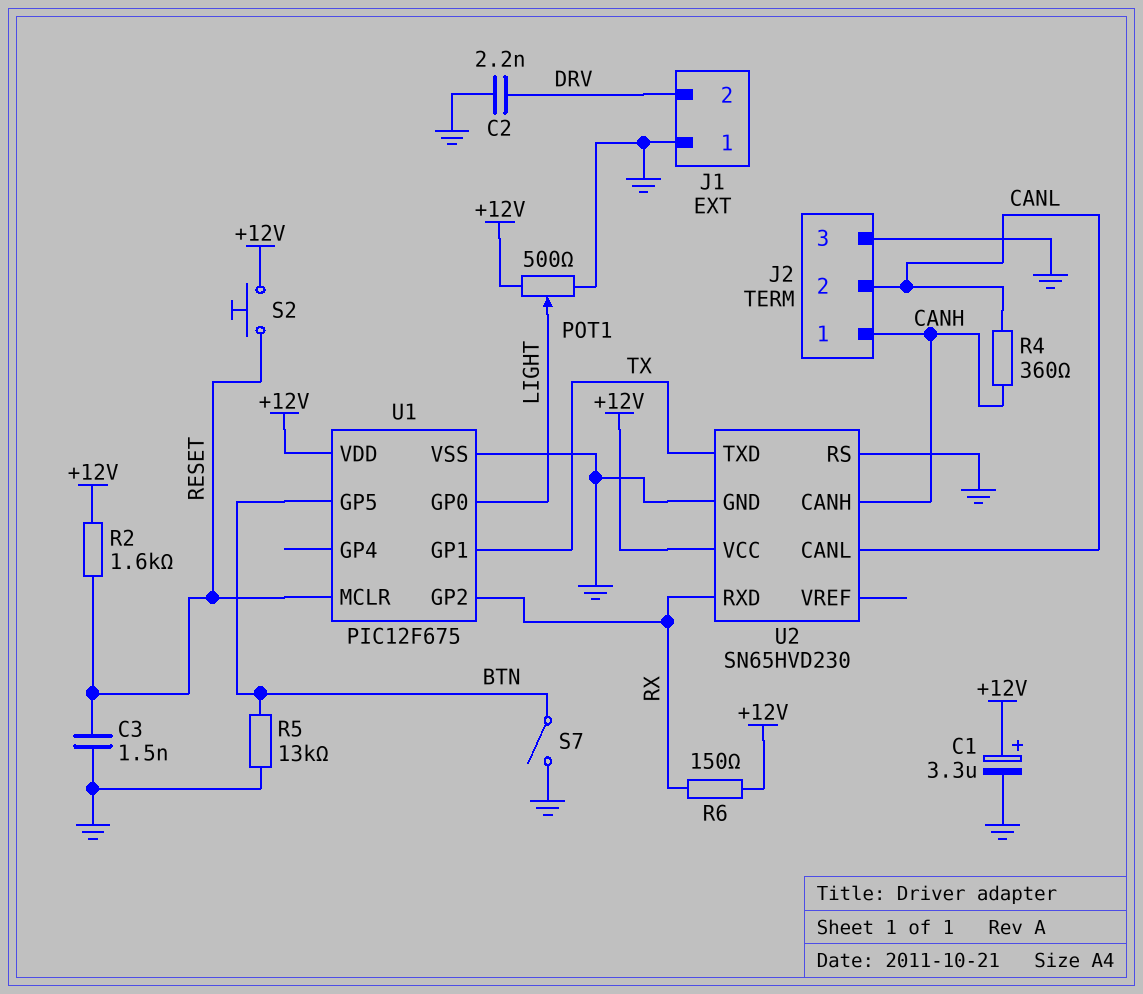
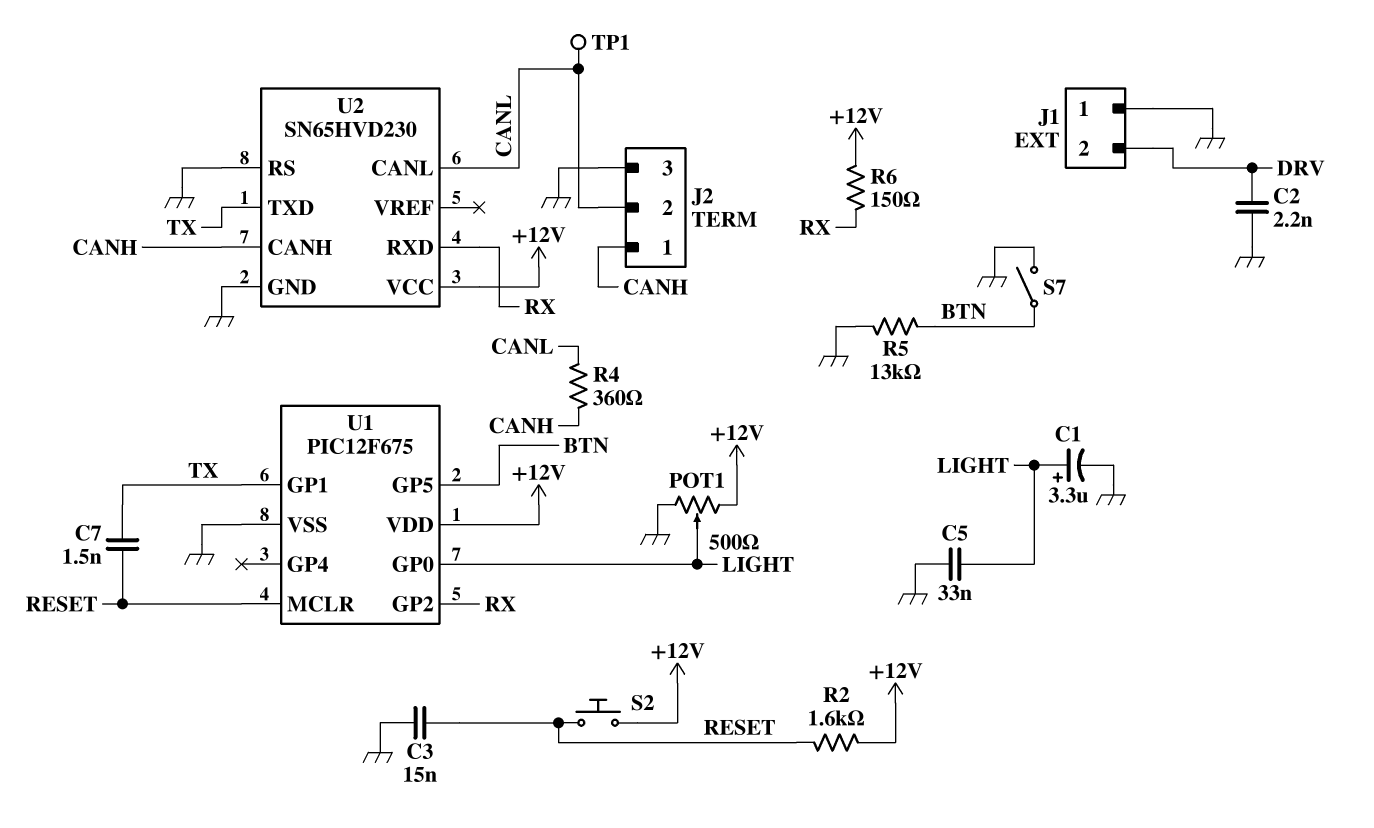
C1: 3.3uF (plus +12V, minus GND) -> 3.3uF (plus LIGHT, minus GND)
C3: 1.5nF (GND, RESET) -> 15nF (GND, RESET)
C5: none -> 33nF (GND, LIGHT)
C7: none -> 1.5nF (RESET, TX)
TP1: none -> test point (CANL)

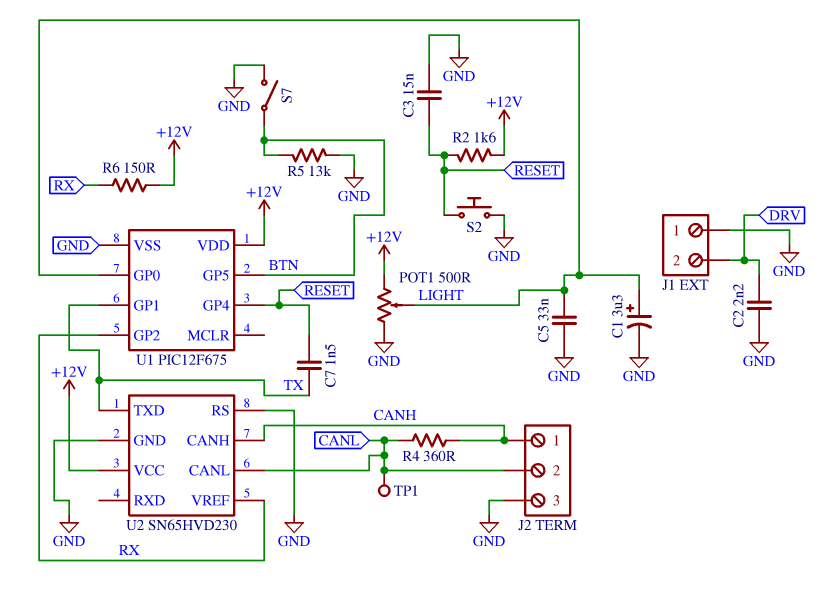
S2: button (+12V, RESET) -> button (GND, RESET)
U1 pin GP4: none -> RESET
U1 pin MCLR: RESET -> none
U2 pin RXD: RX -> none
U2 pin VREF: none -> RX

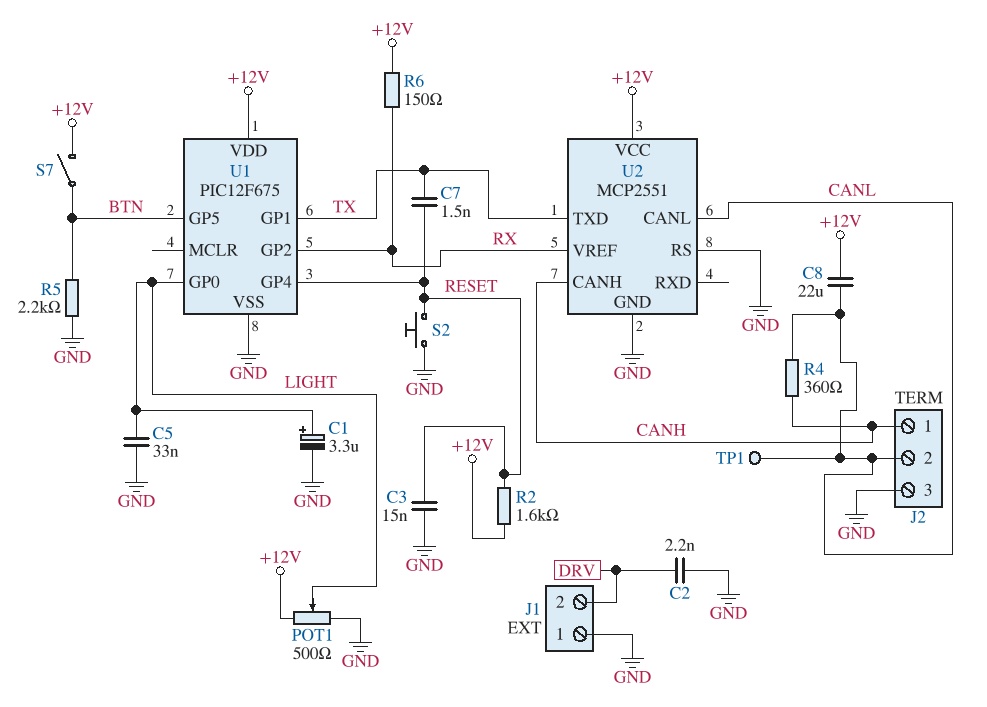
C8: none -> 22uF (+12V, CANL)
R5: 13k (BTN, GND) -> 2.2k (BTN, GND)
S7: switch (BTN, GND) -> switch (+12V, BTN)
U2: SN65HVD230 -> MCP2551

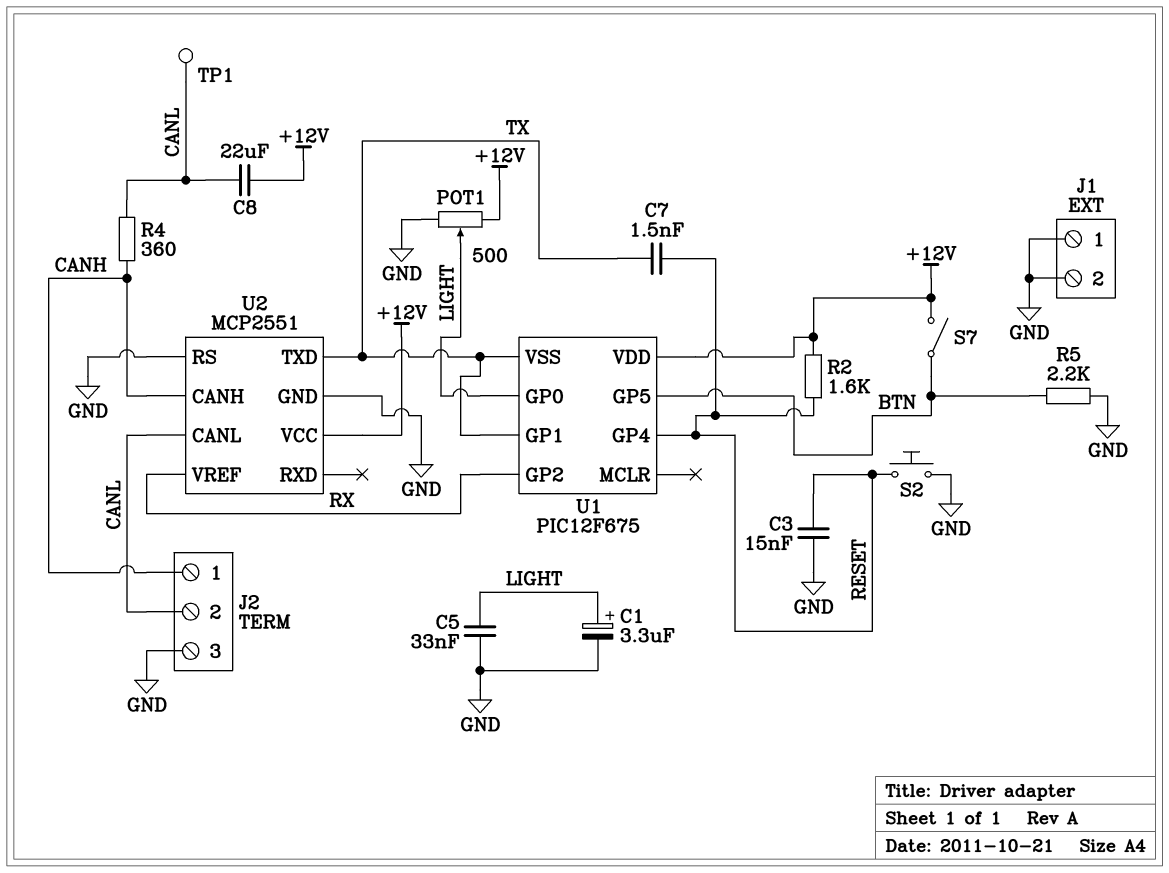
C2: 2.2nF (DRV, GND) -> none
J1 pin 2: DRV -> GND
R6: 150 (+12V, RX) -> none
U1 pin VSS: GND -> TX

